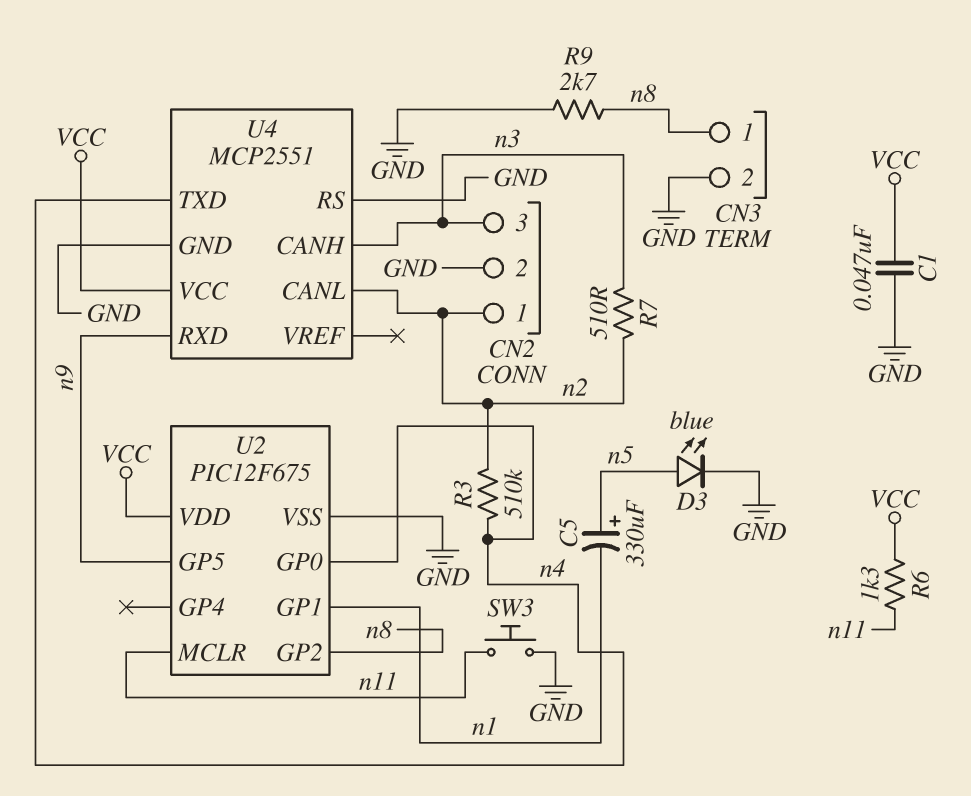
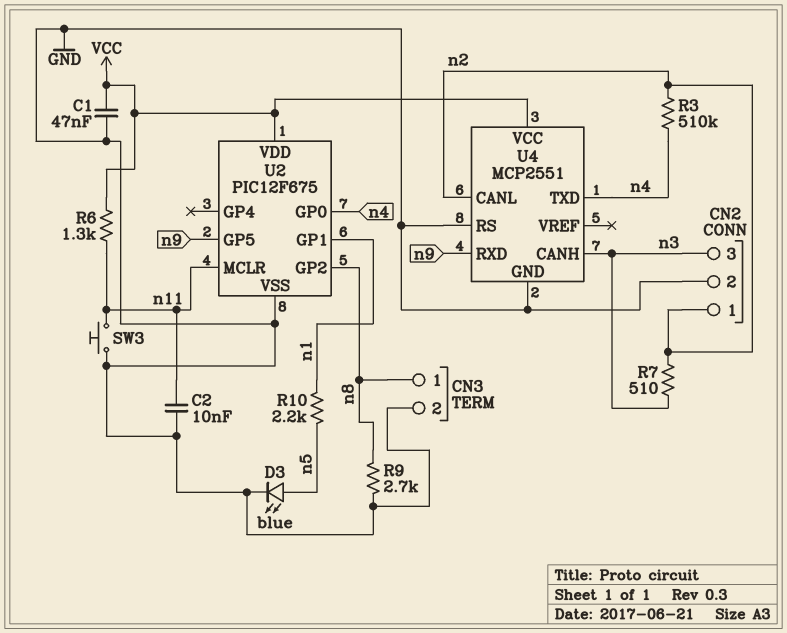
C2: none -> 10nF (GND, n11)
C5: 330uF (plus n5, minus n1) -> none
R10: none -> 2.2k (n1, n5)

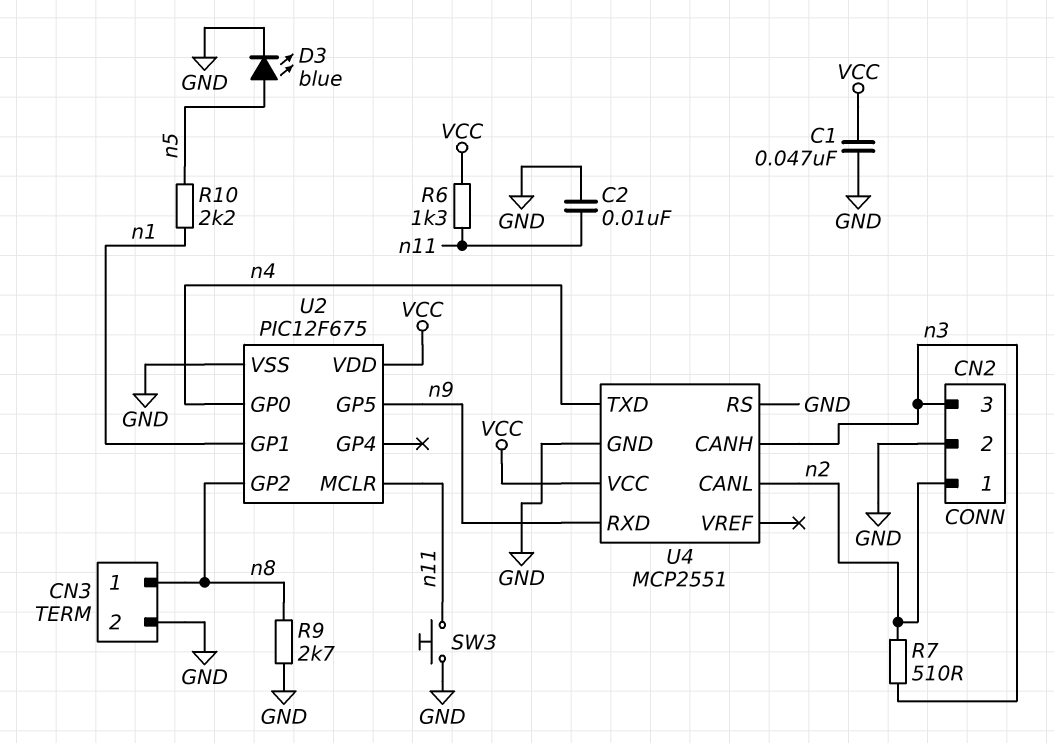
R3: 510k (n2, n4) -> none

